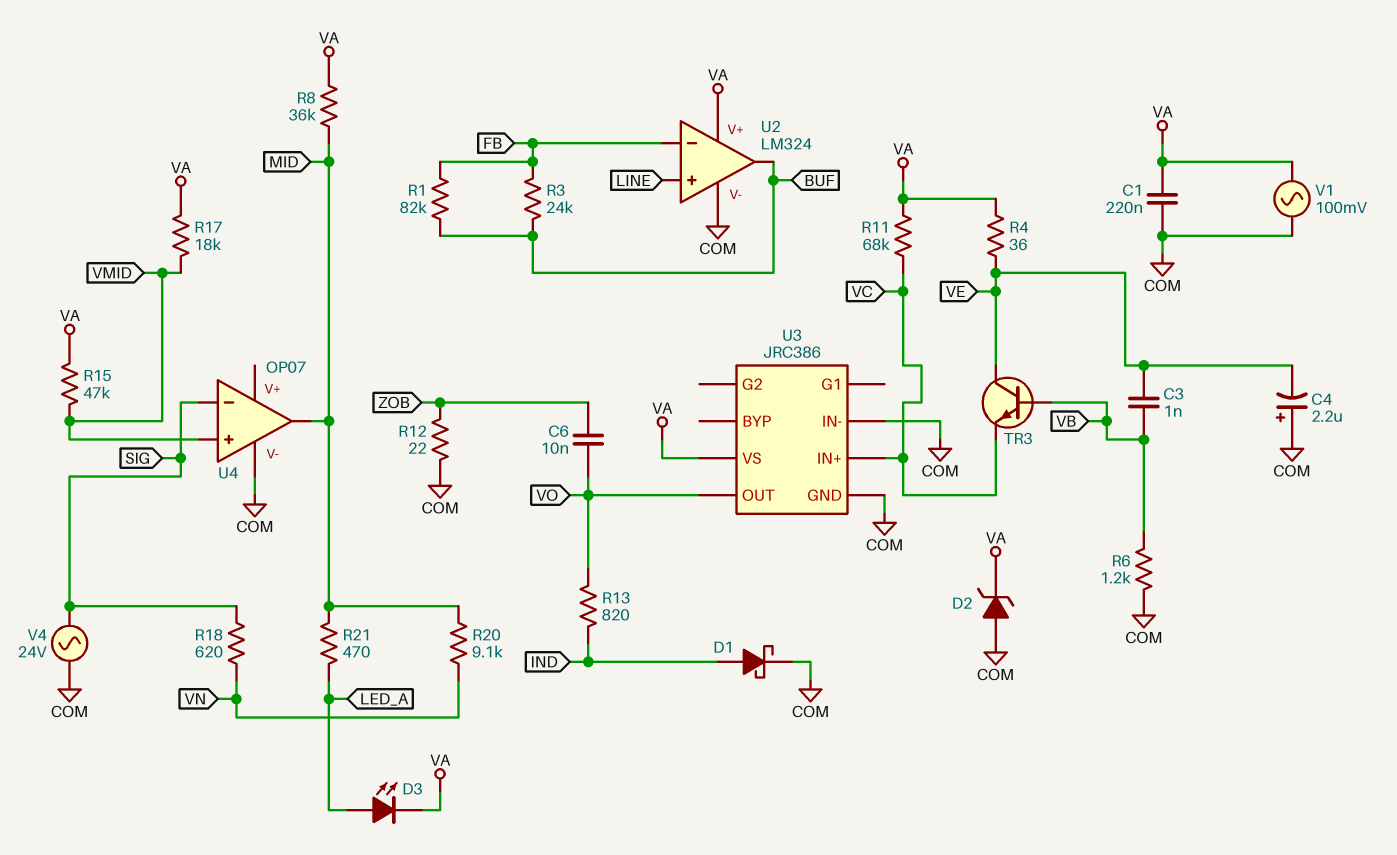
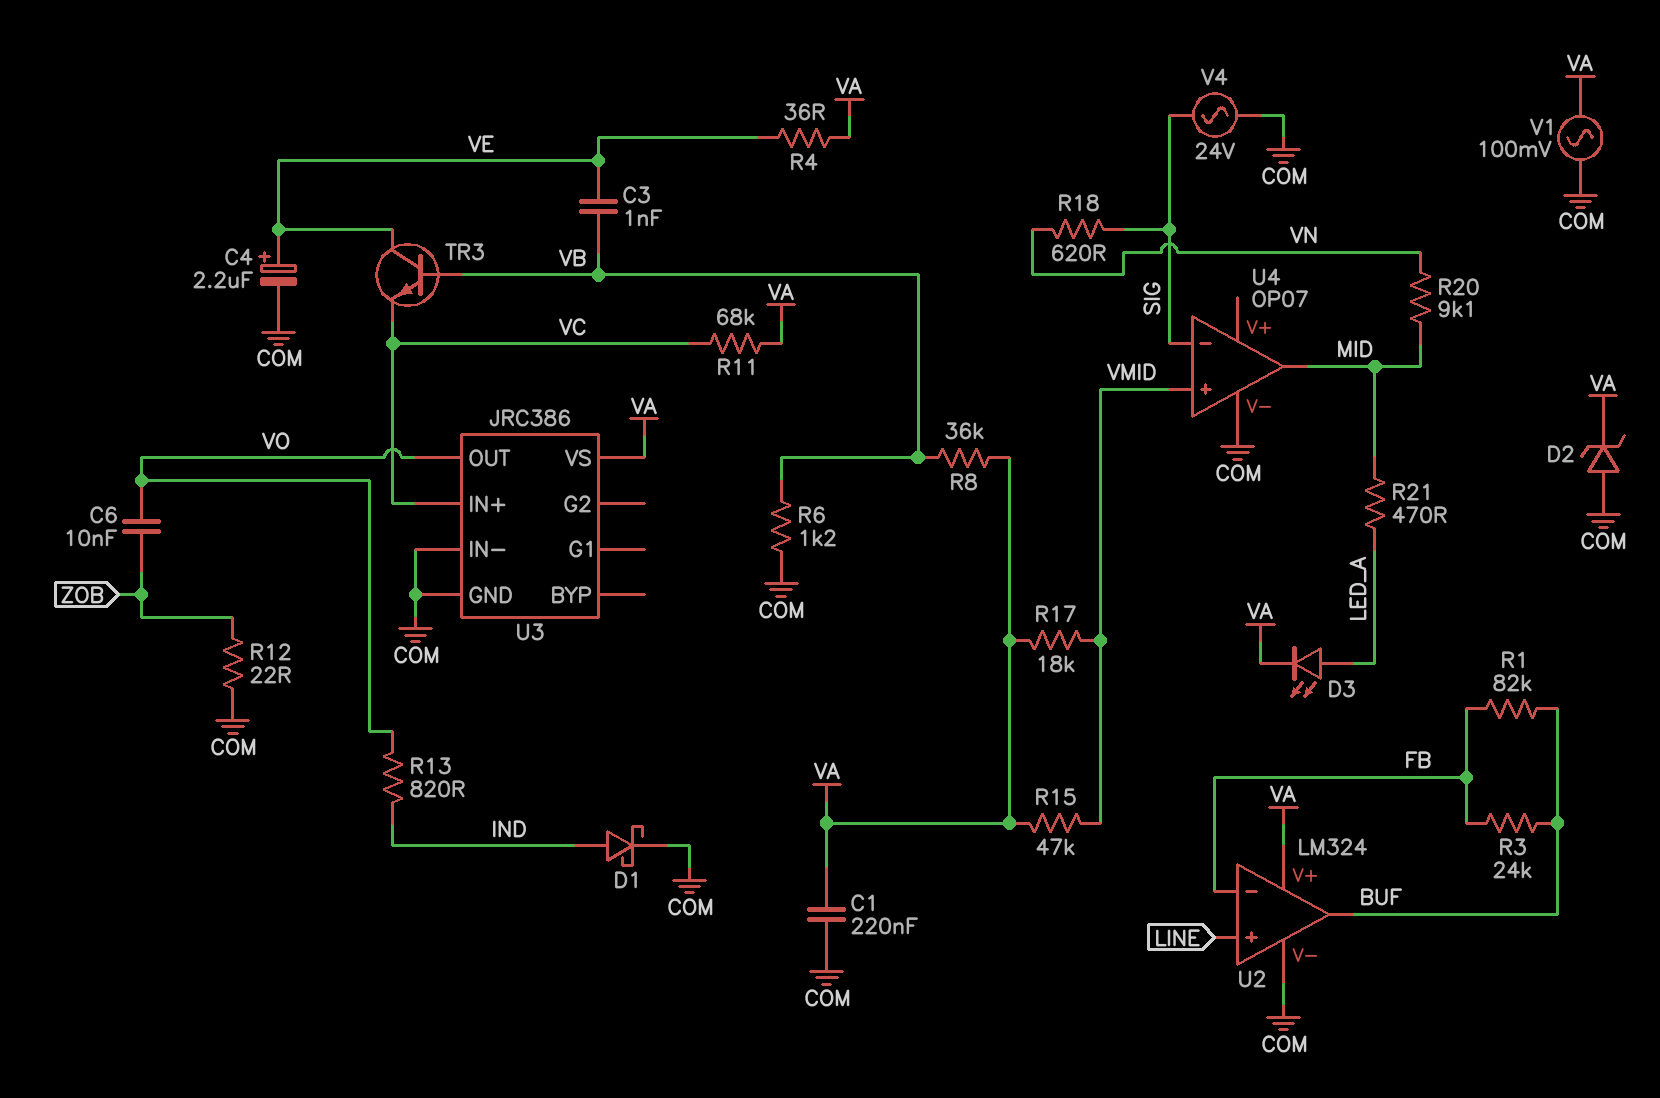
C4: 2.2uF (plus COM, minus VE) -> 2.2uF (plus VE, minus COM)
R8: 36k (MID, VA) -> 36k (VA, VB)

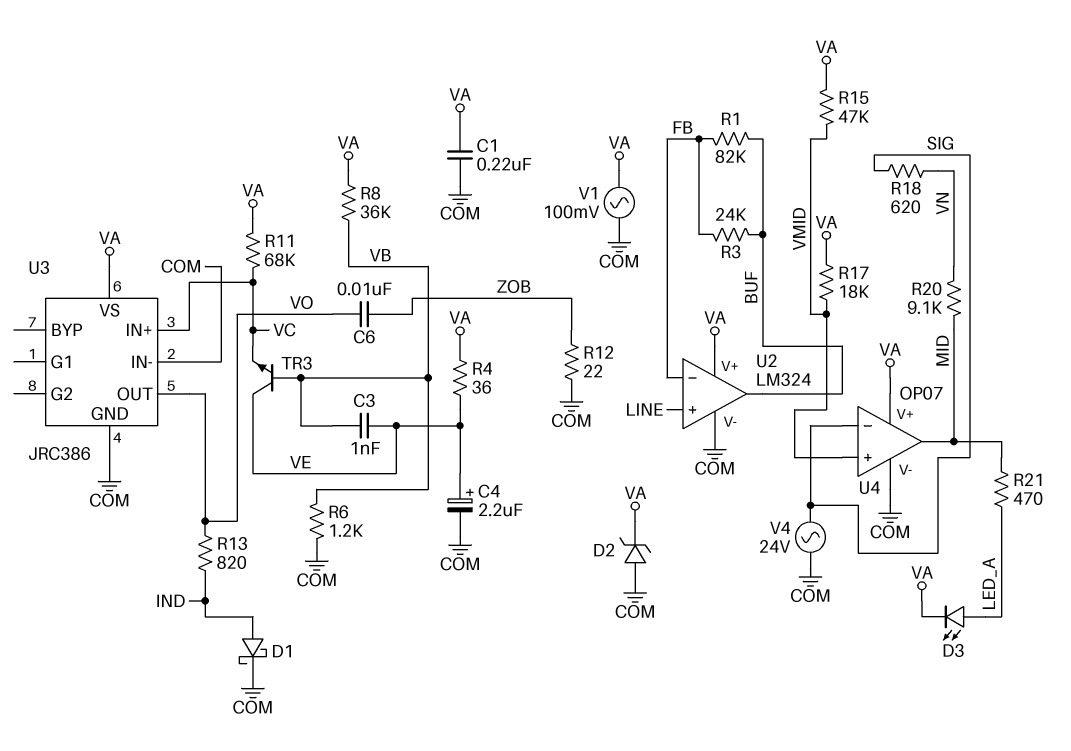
U4 pin V+: none -> VA

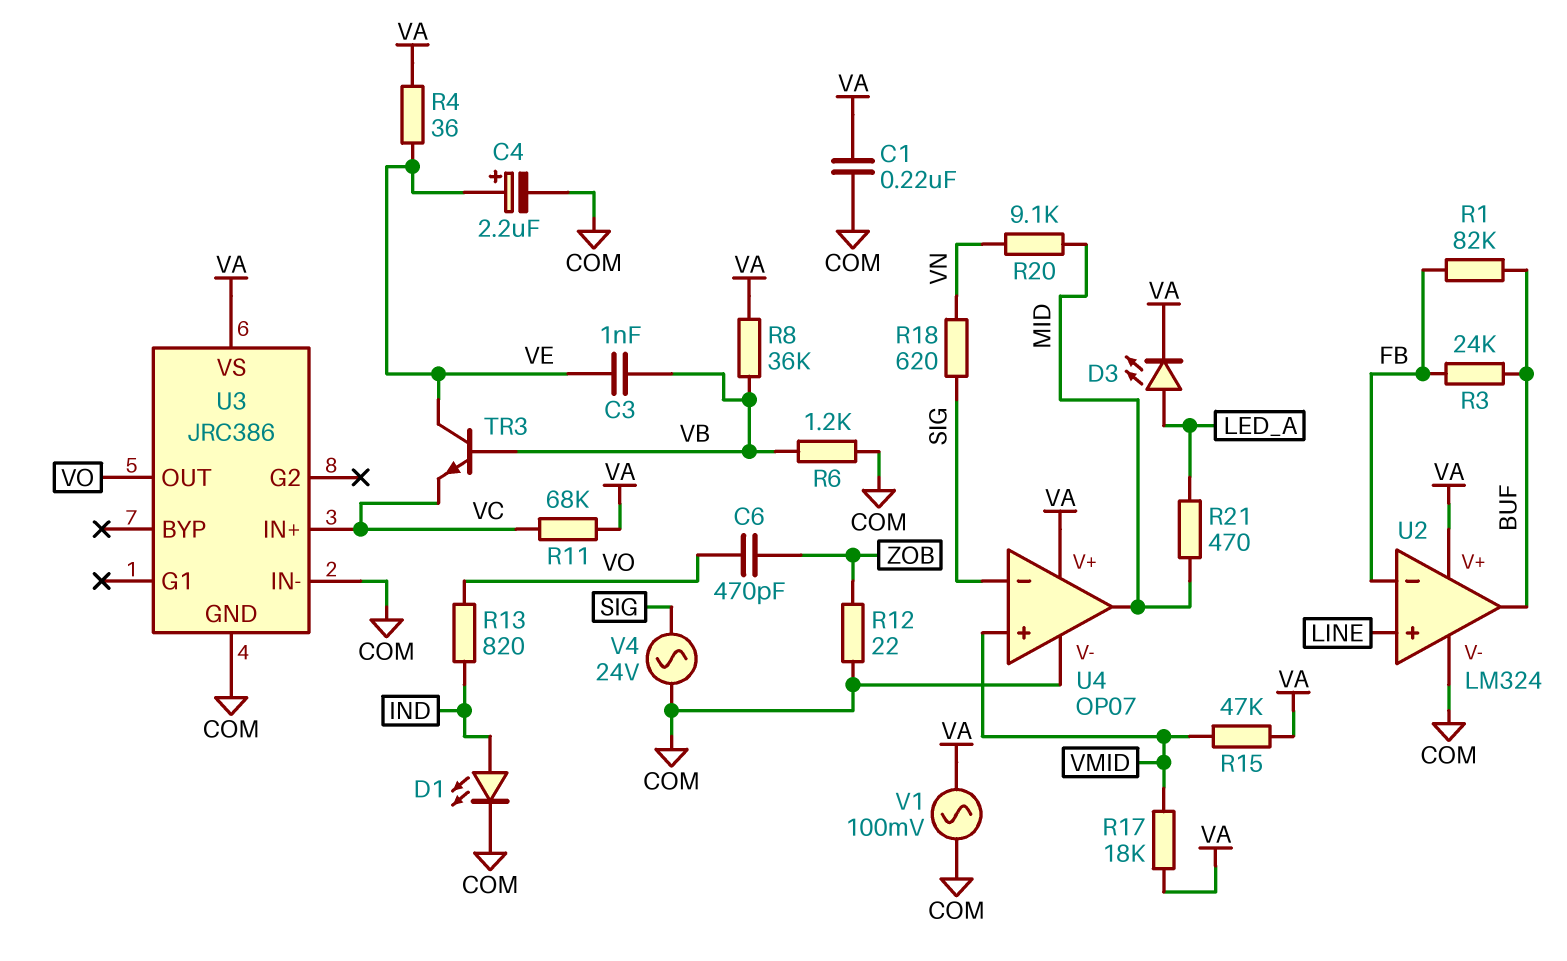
C6: 10nF (VO, ZOB) -> 470pF (VO, ZOB)
D1: schottky (A IND, K COM) -> LED (A IND, K COM)
D2: zener (A COM, K VA) -> none

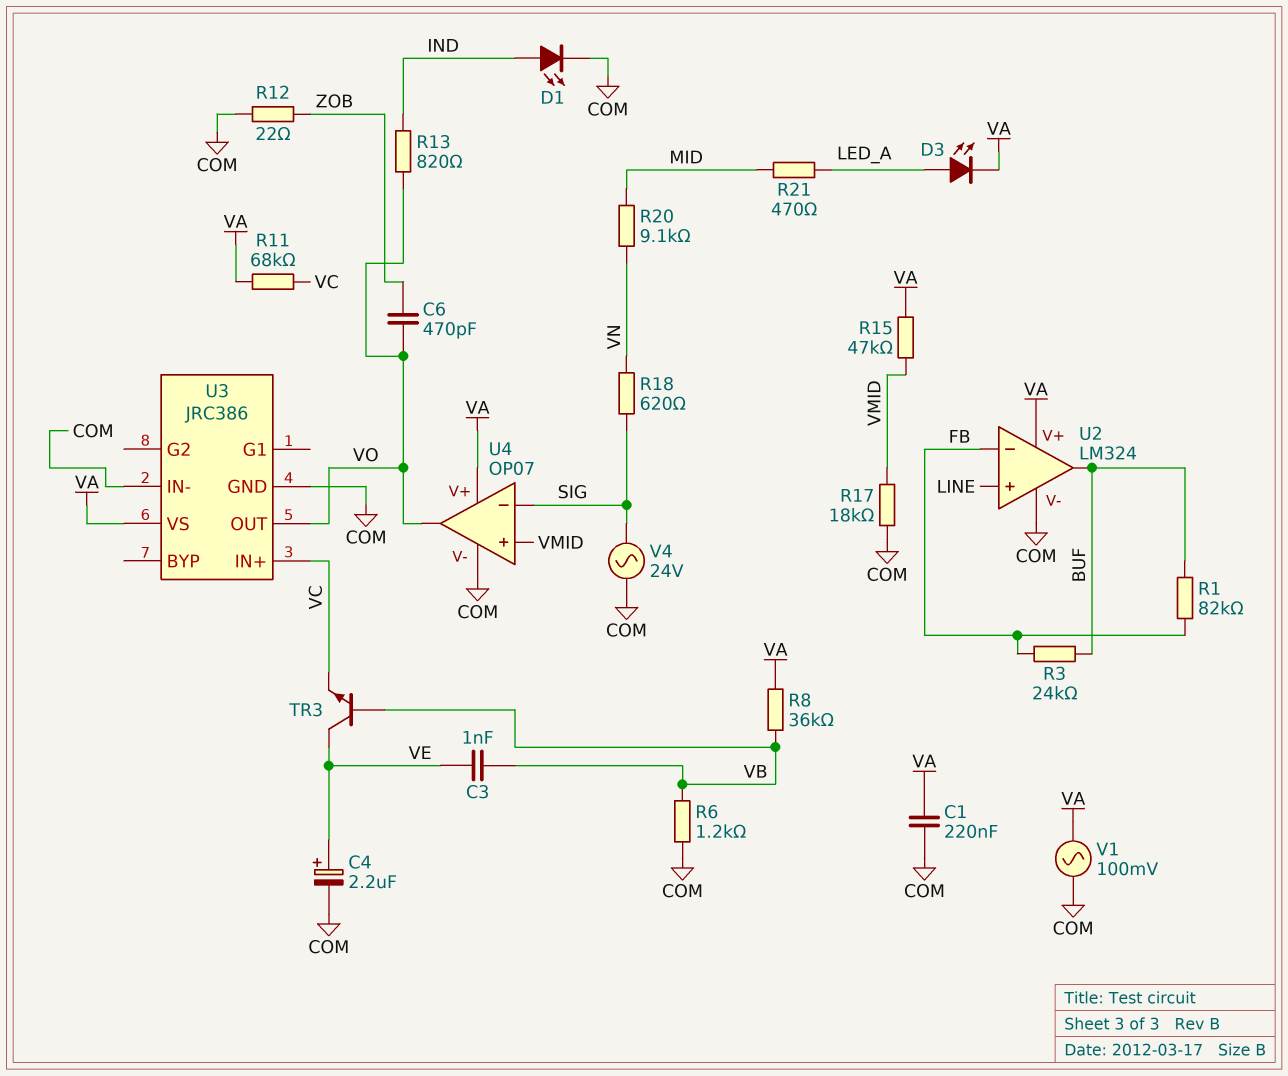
R4: 36 (VA, VE) -> none
R17: 18k (VA, VMID) -> 18k (COM, VMID)
U4 pin out: MID -> VO

